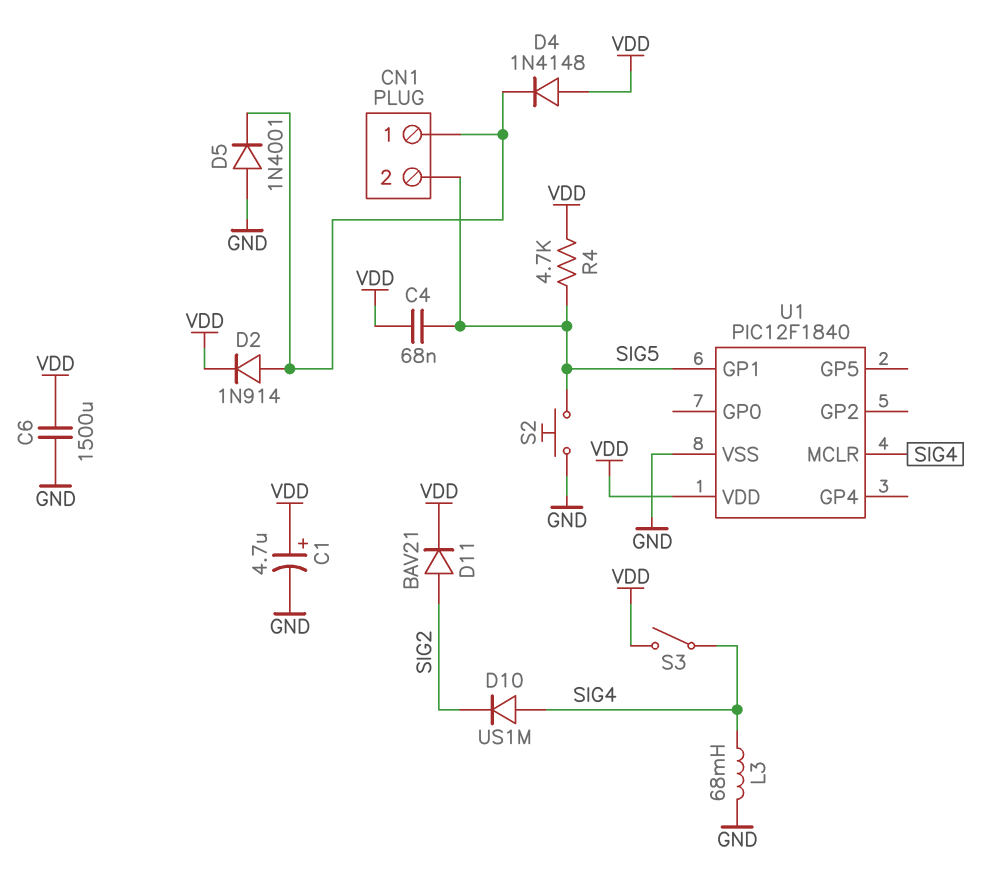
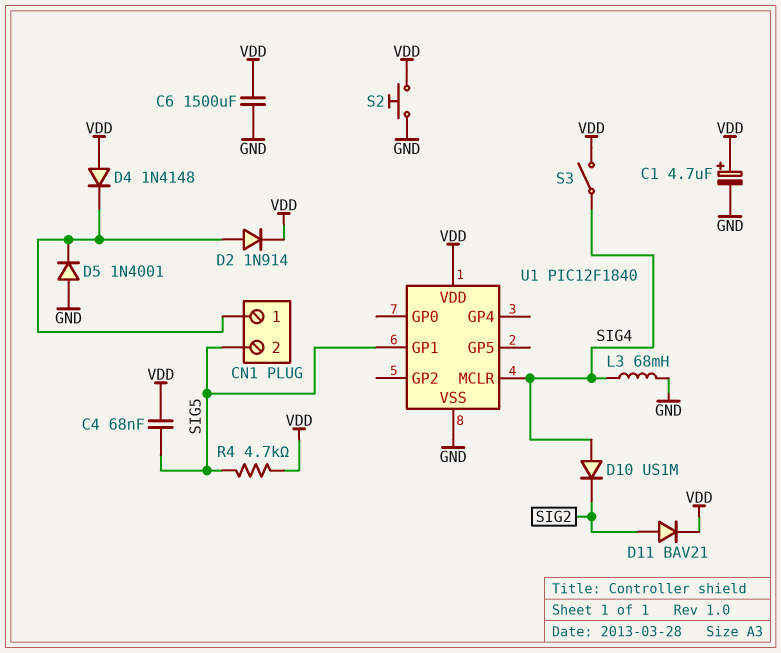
S2: button (GND, SIG5) -> button (GND, VDD)

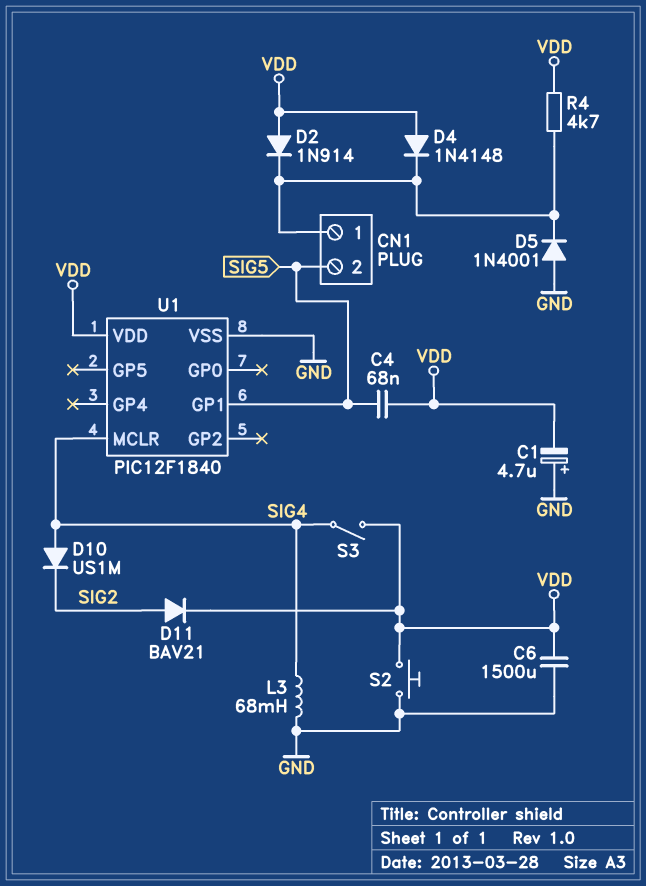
C1: 4.7uF (plus VDD, minus GND) -> 4.7uF (plus GND, minus VDD)
D2: diode 1N914 (A CN1/1, K VDD) -> diode 1N914 (A VDD, K CN1/1)
R4: 4.7k (SIG5, VDD) -> 4.7k (CN1/1, VDD)

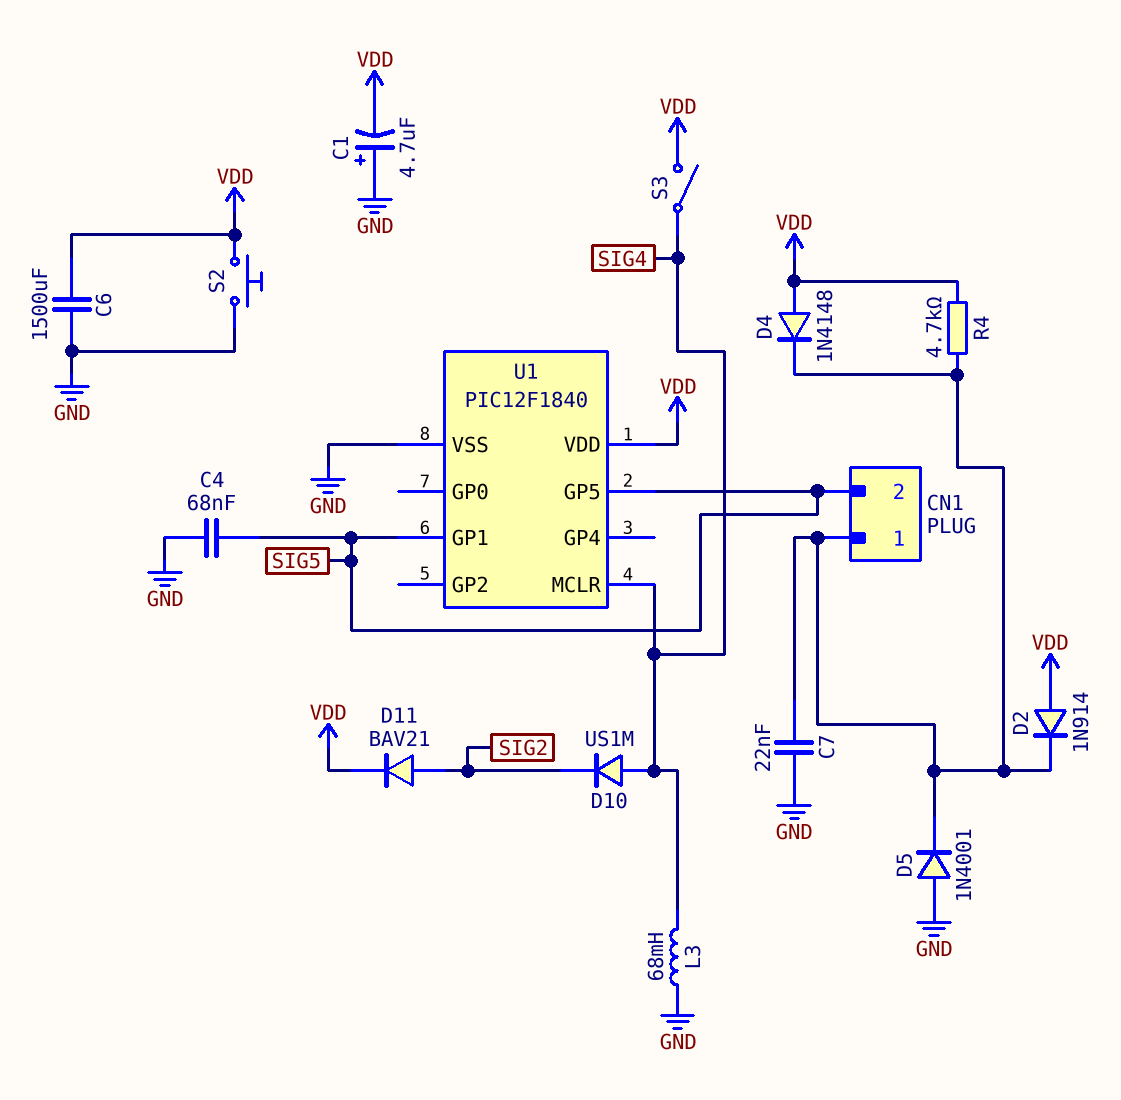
C4: 68nF (SIG5, VDD) -> 68nF (GND, SIG5)
C7: none -> 22nF (CN1/1, GND)
U1 pin GP5: none -> SIG5

